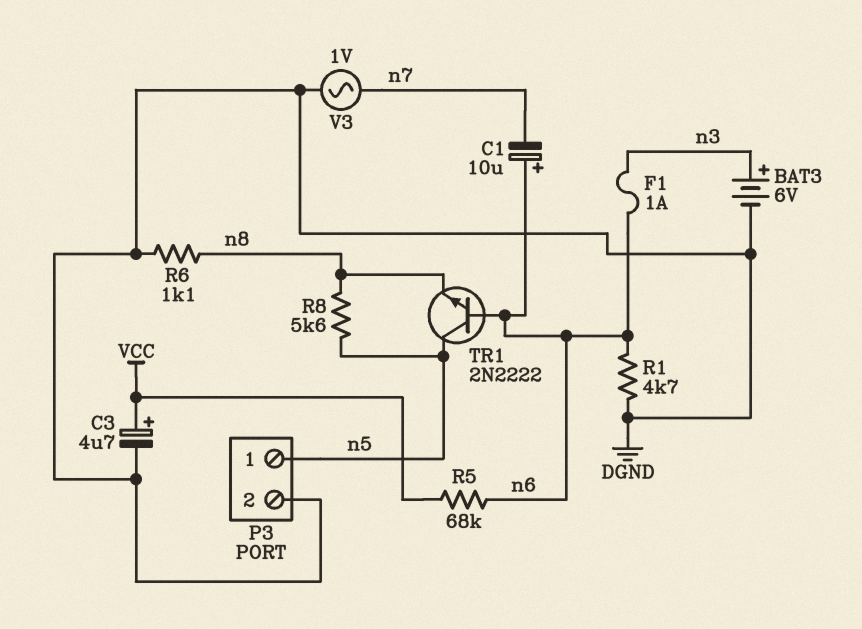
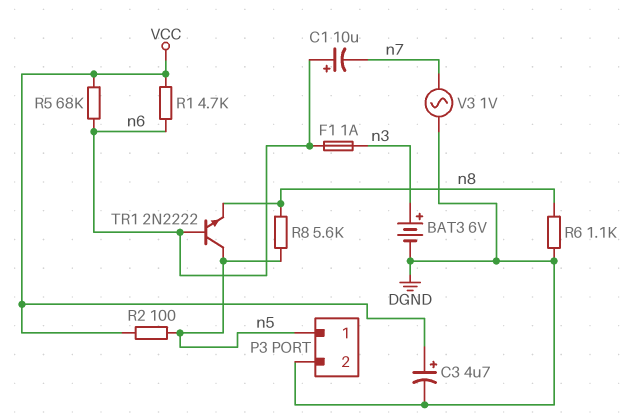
R1: 4.7k (DGND, n6) -> 4.7k (VCC, n6)
R2: none -> 100 (VCC, n5)

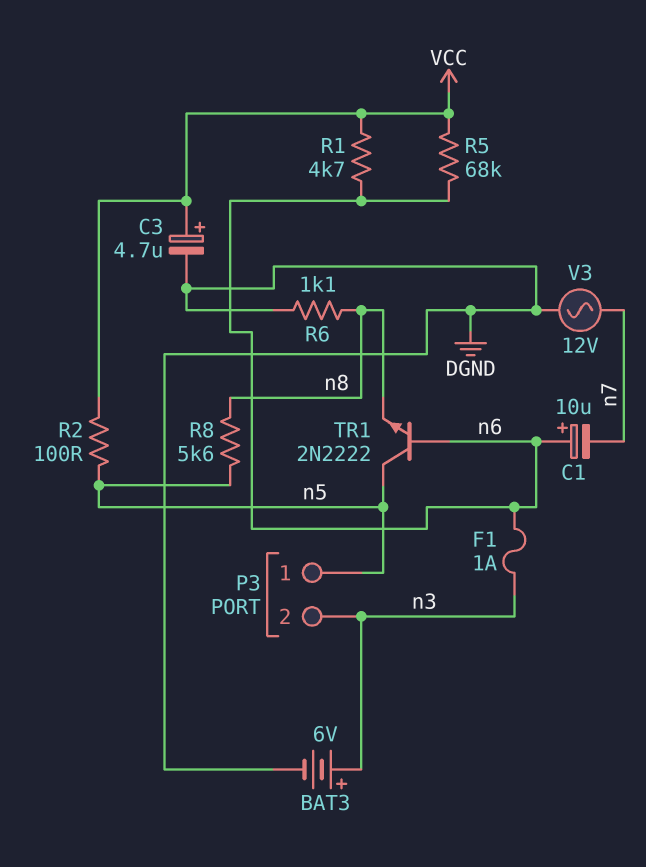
P3 pin 2: DGND -> n3
V3: AC 1V (DGND, n7) -> AC 12V (DGND, n7)

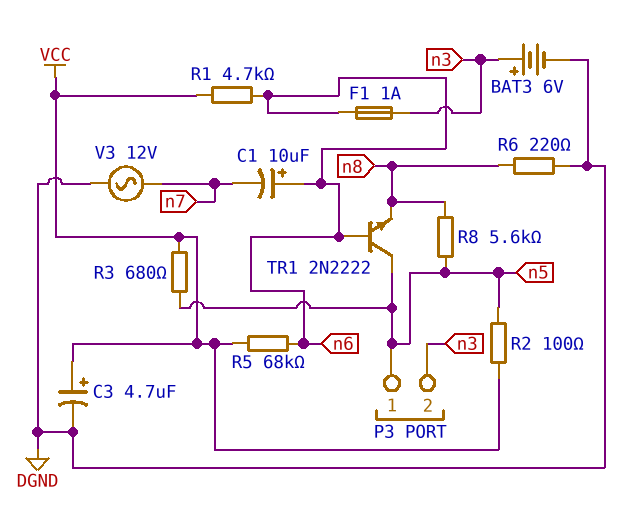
R3: none -> 680 (VCC, n5)
R6: 1.1k (DGND, n8) -> 220 (DGND, n8)

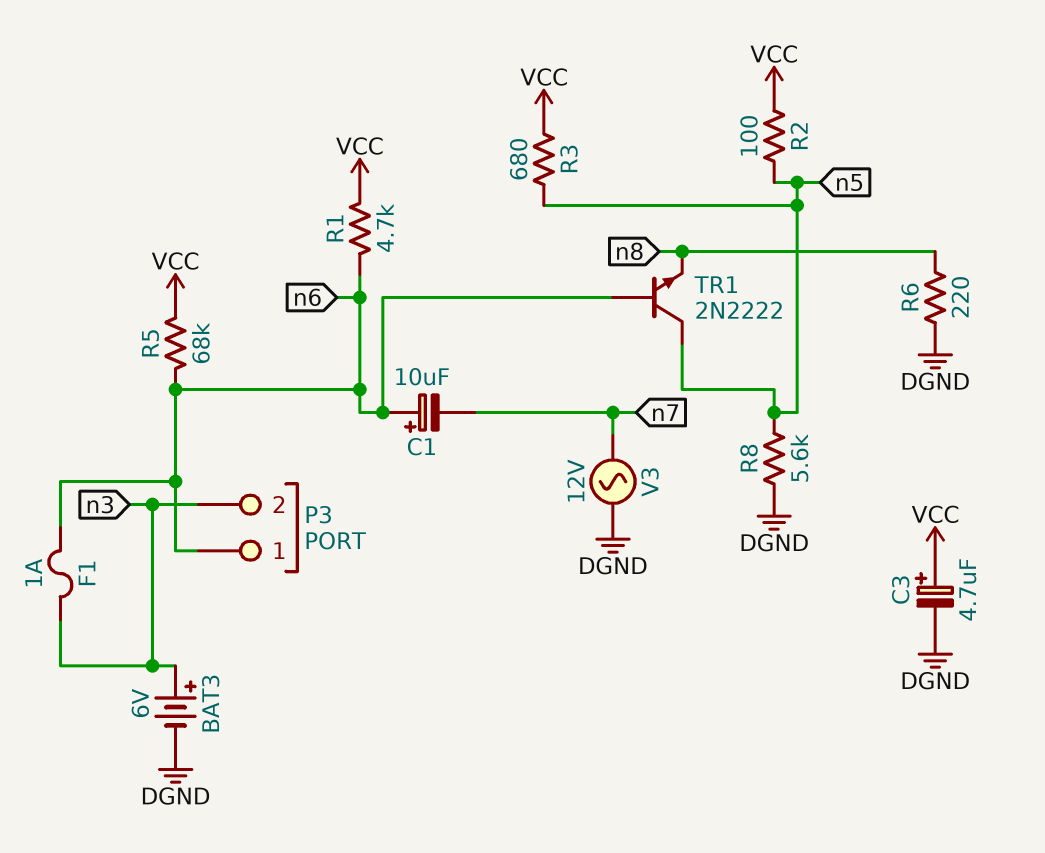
P3 pin 1: n5 -> n6
R8: 5.6k (n5, n8) -> 5.6k (DGND, n5)

